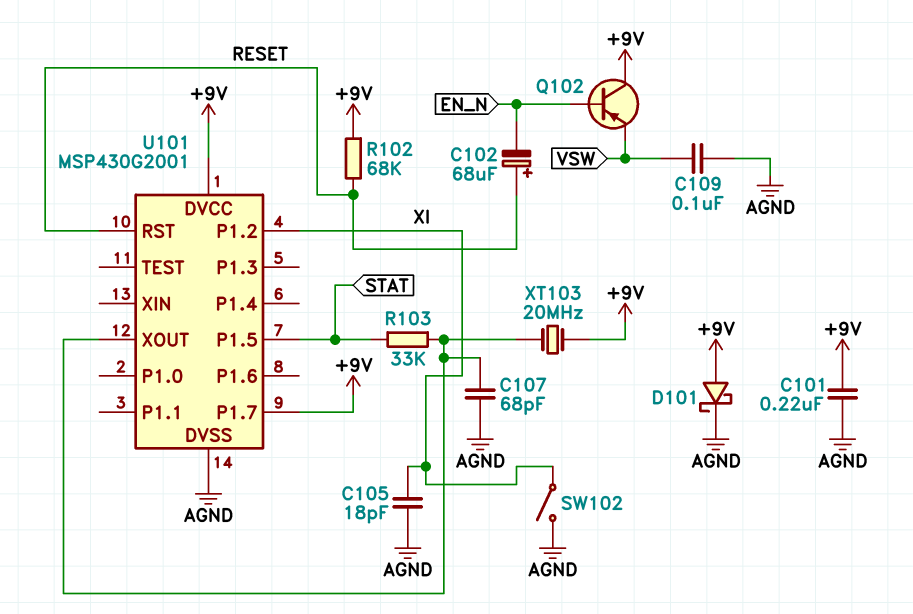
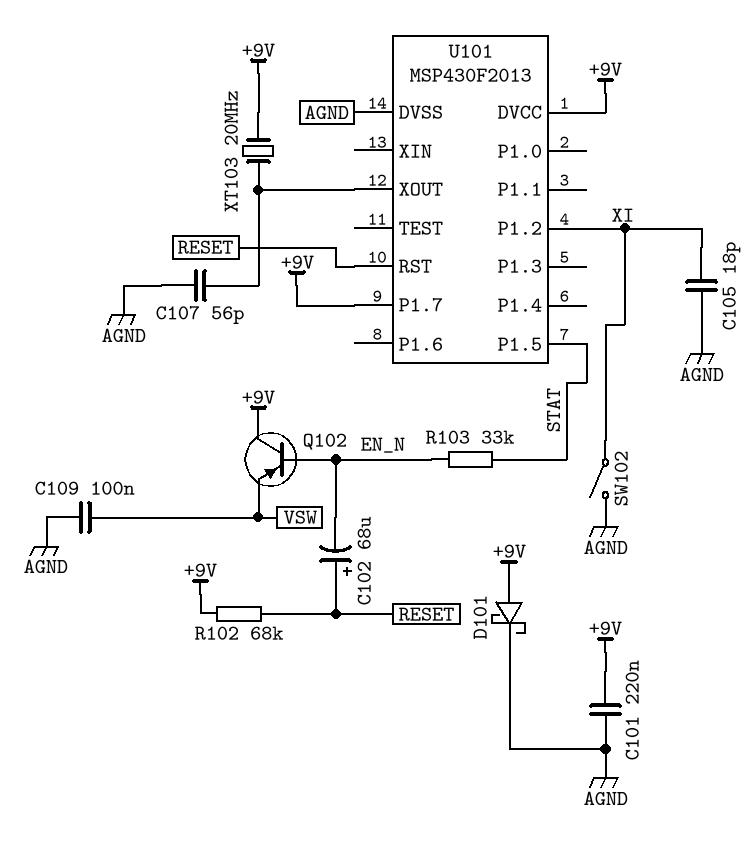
C107: 68pF (AGND, U101/XOUT) -> 56pF (AGND, U101/XOUT)
R103: 33k (STAT, U101/XOUT) -> 33k (EN_N, STAT)
U101: MSP430G2001 -> MSP430F2013

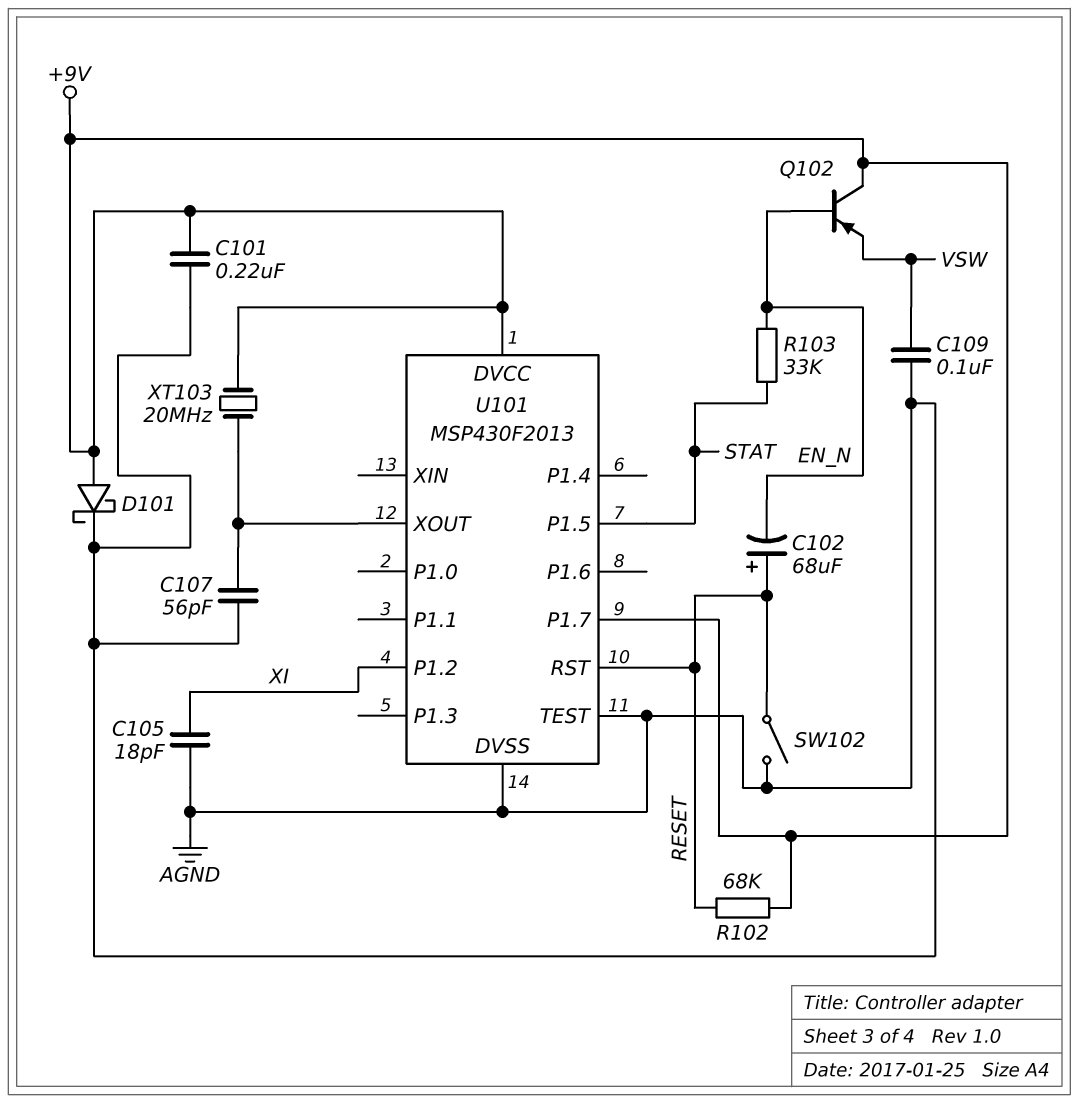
SW102: switch (AGND, XI) -> switch (AGND, RESET)
U101 pin TEST: none -> AGND

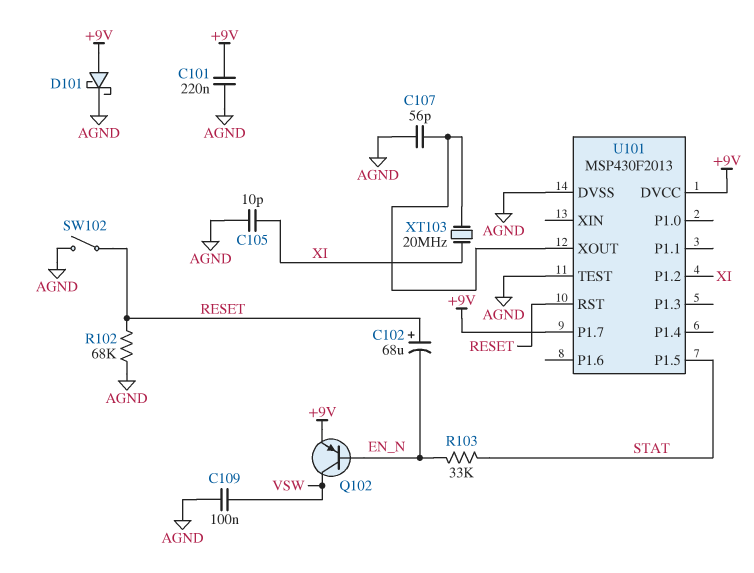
C105: 18pF (AGND, XI) -> 10pF (AGND, XI)
Q102: PNP (B EN_N, C +9V, E VSW) -> PNP (B EN_N, C VSW, E +9V)
R102: 68k (+9V, RESET) -> 68k (AGND, RESET)
XT103: 20MHz (+9V, U101/XOUT) -> 20MHz (U101/XOUT, XI)

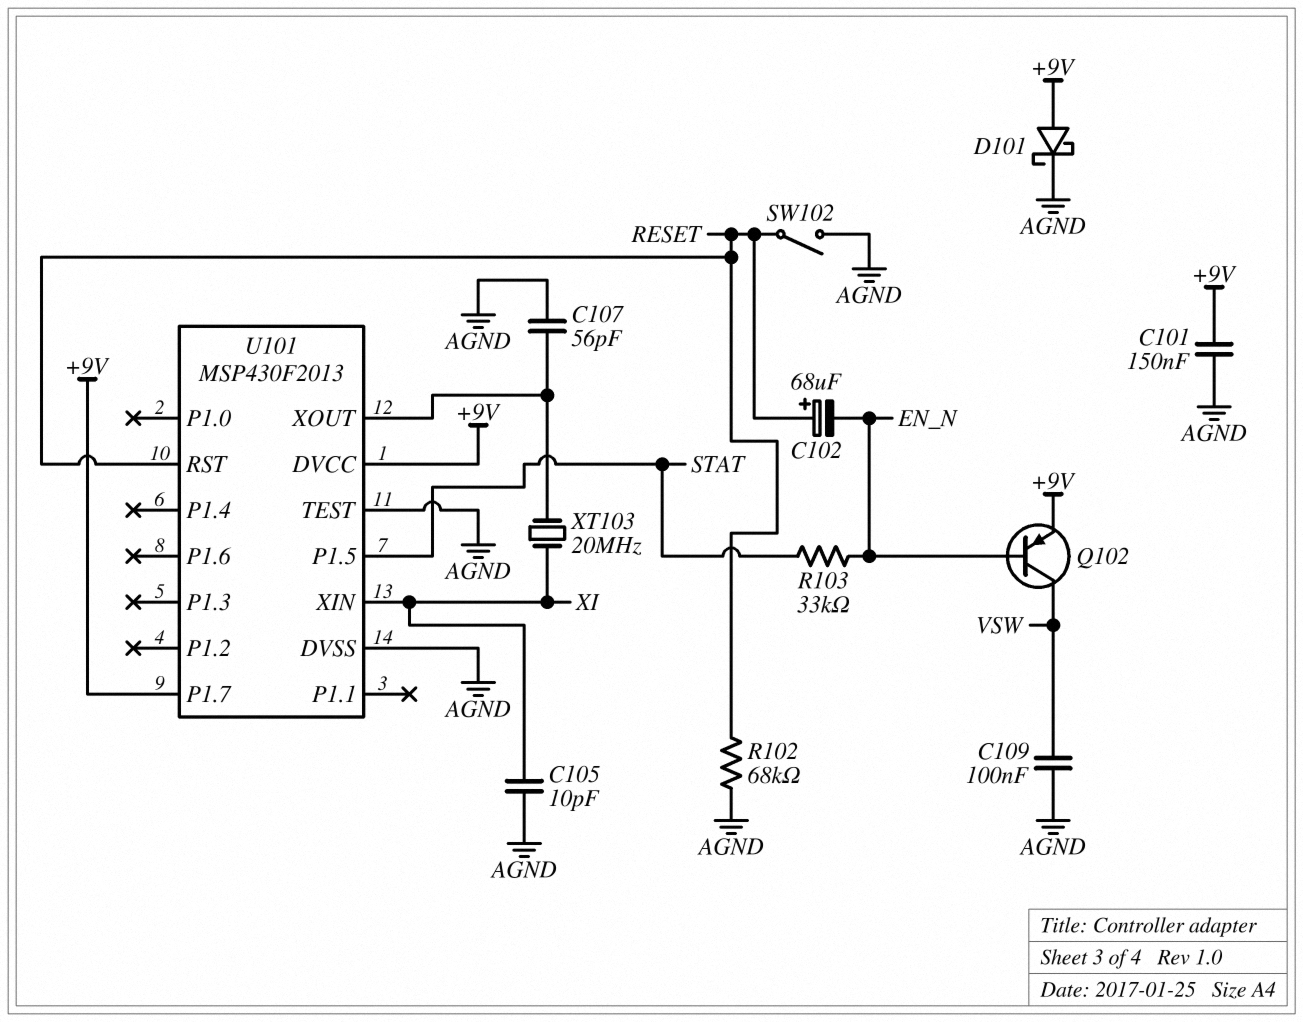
C101: 220nF (+9V, AGND) -> 150nF (+9V, AGND)
U101 pin P1.2: XI -> none
U101 pin XIN: none -> XI

